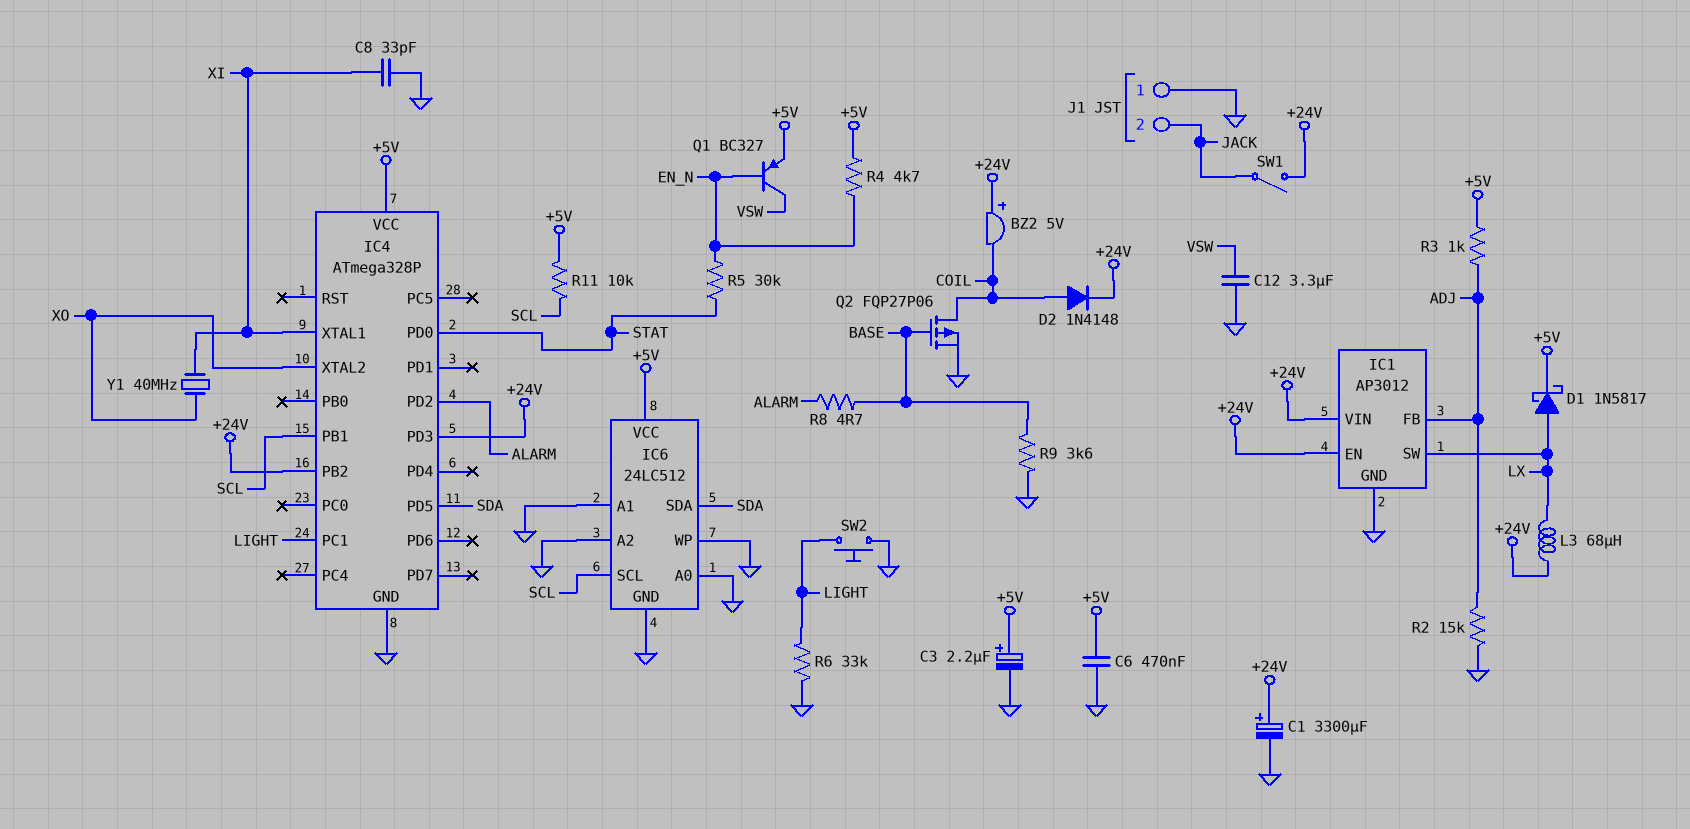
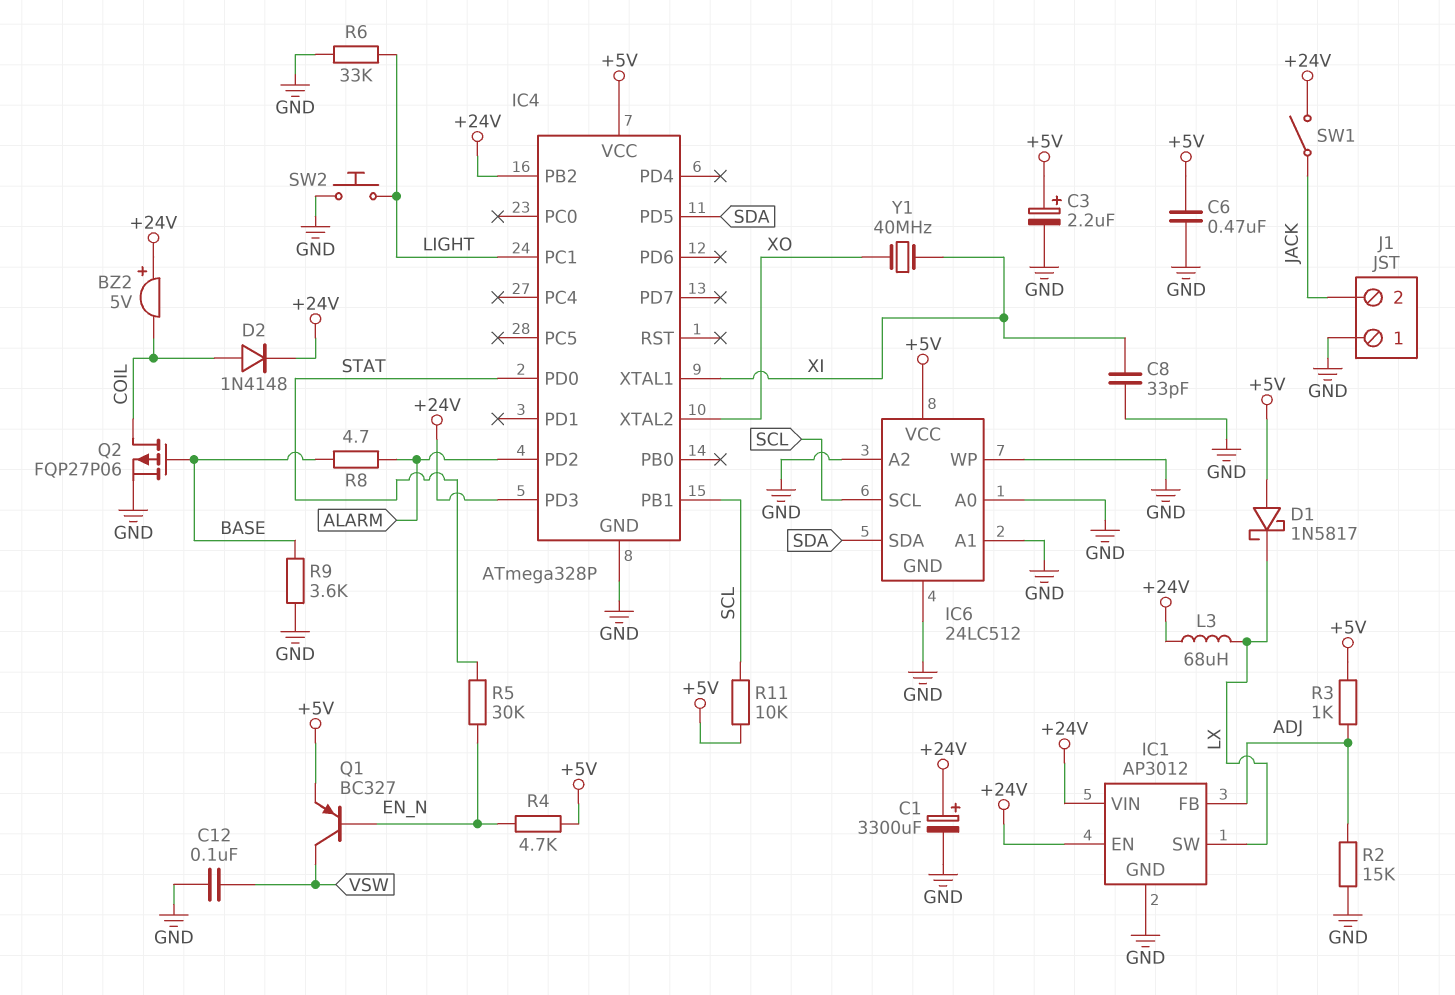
C12: 3.3uF (GND, VSW) -> 100nF (GND, VSW)
D1: schottky 1N5817 (A LX, K +5V) -> schottky 1N5817 (A +5V, K LX)

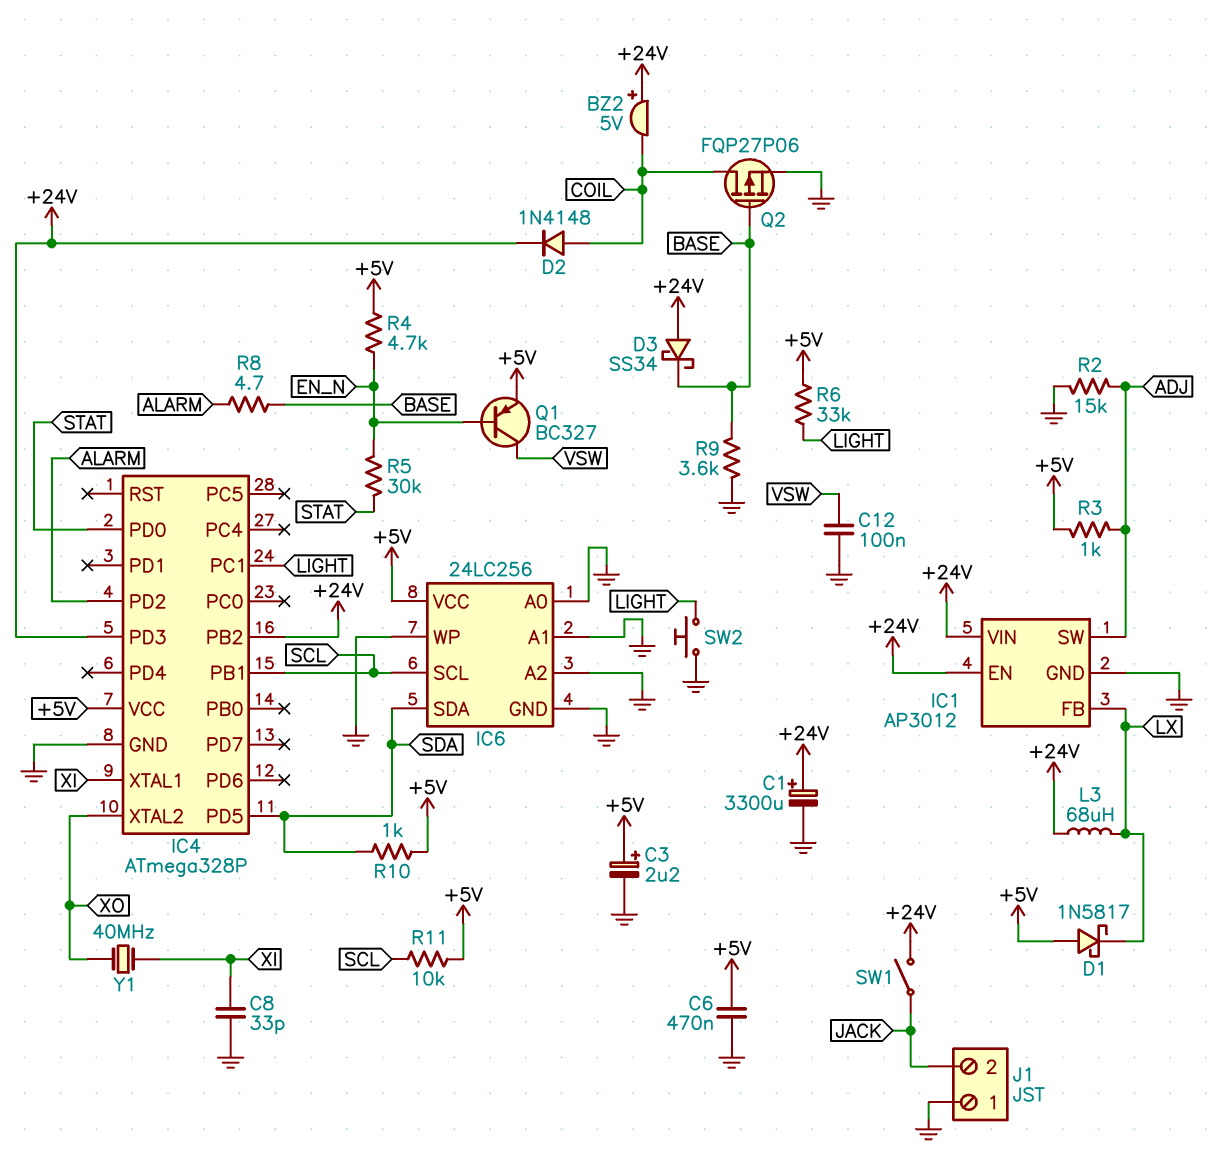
D3: none -> schottky SS34 (A +24V, K BASE)
IC1 pin FB: ADJ -> LX
IC1 pin SW: LX -> ADJ
IC6: 24LC512 -> 24LC256
R6: 33k (GND, LIGHT) -> 33k (+5V, LIGHT)
R10: none -> 1k (+5V, SDA)

